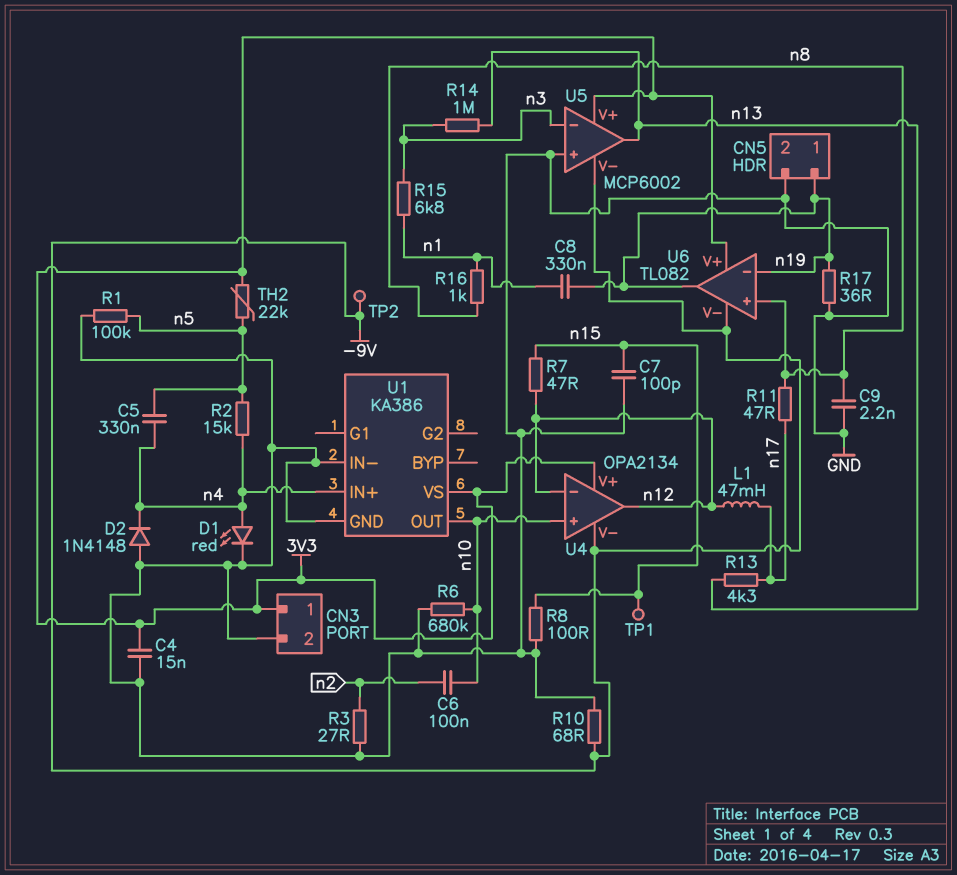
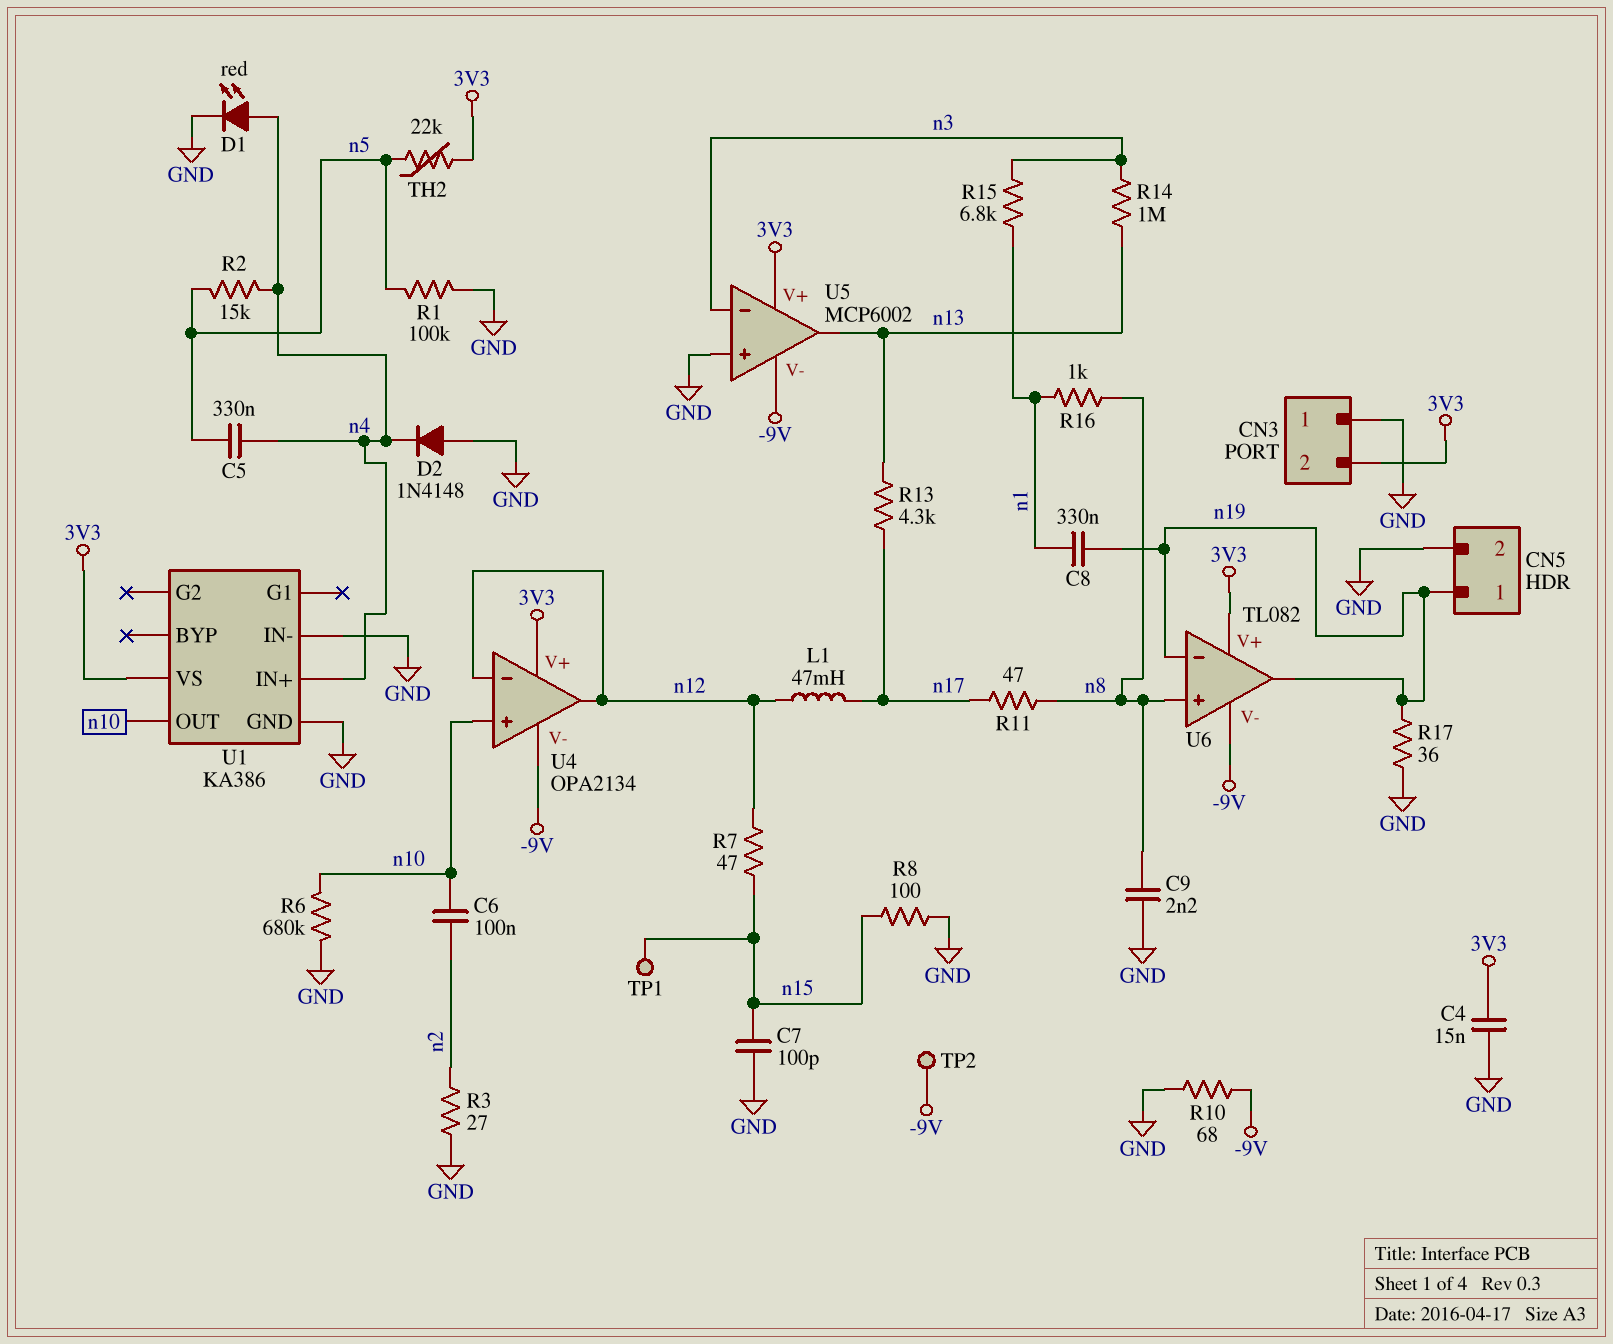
CN3 pin 1: 3V3 -> GND
CN3 pin 2: GND -> 3V3

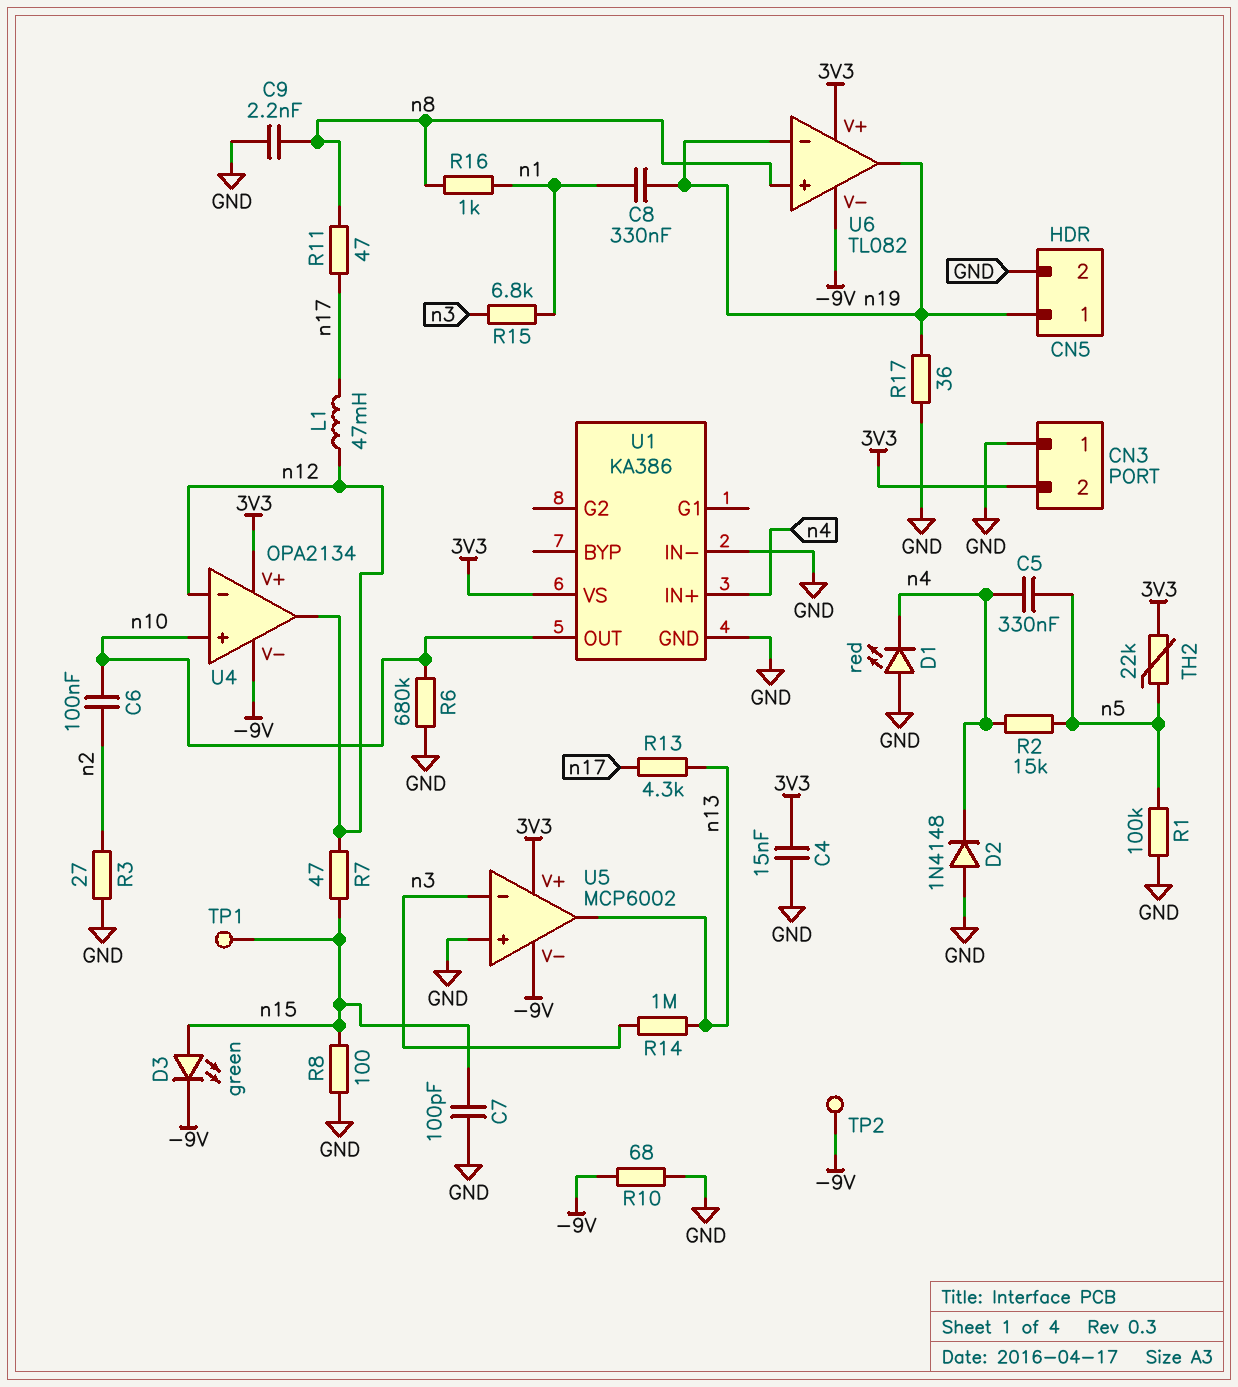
D1: LED red (A n4, K GND) -> LED red (A GND, K n4)
D3: none -> LED green (A n15, K -9V)

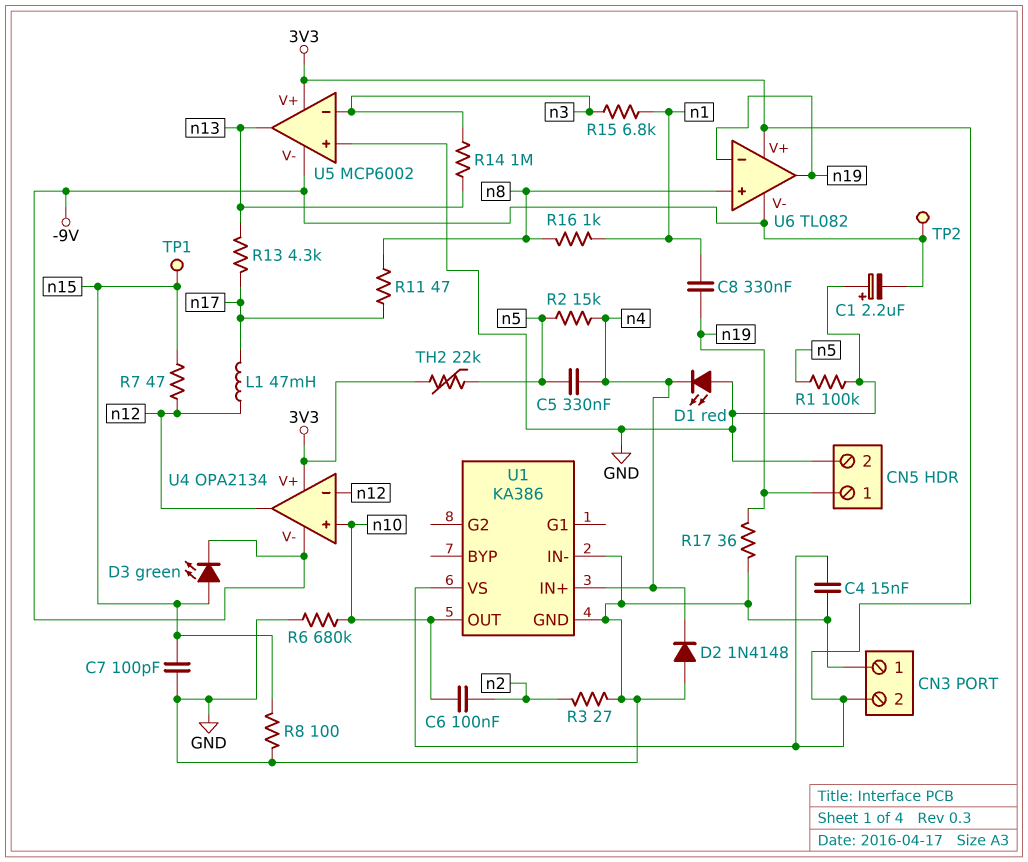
C1: none -> 2.2uF (plus GND, minus -9V)
C9: 2.2nF (GND, n8) -> none
R10: 68 (-9V, GND) -> none

